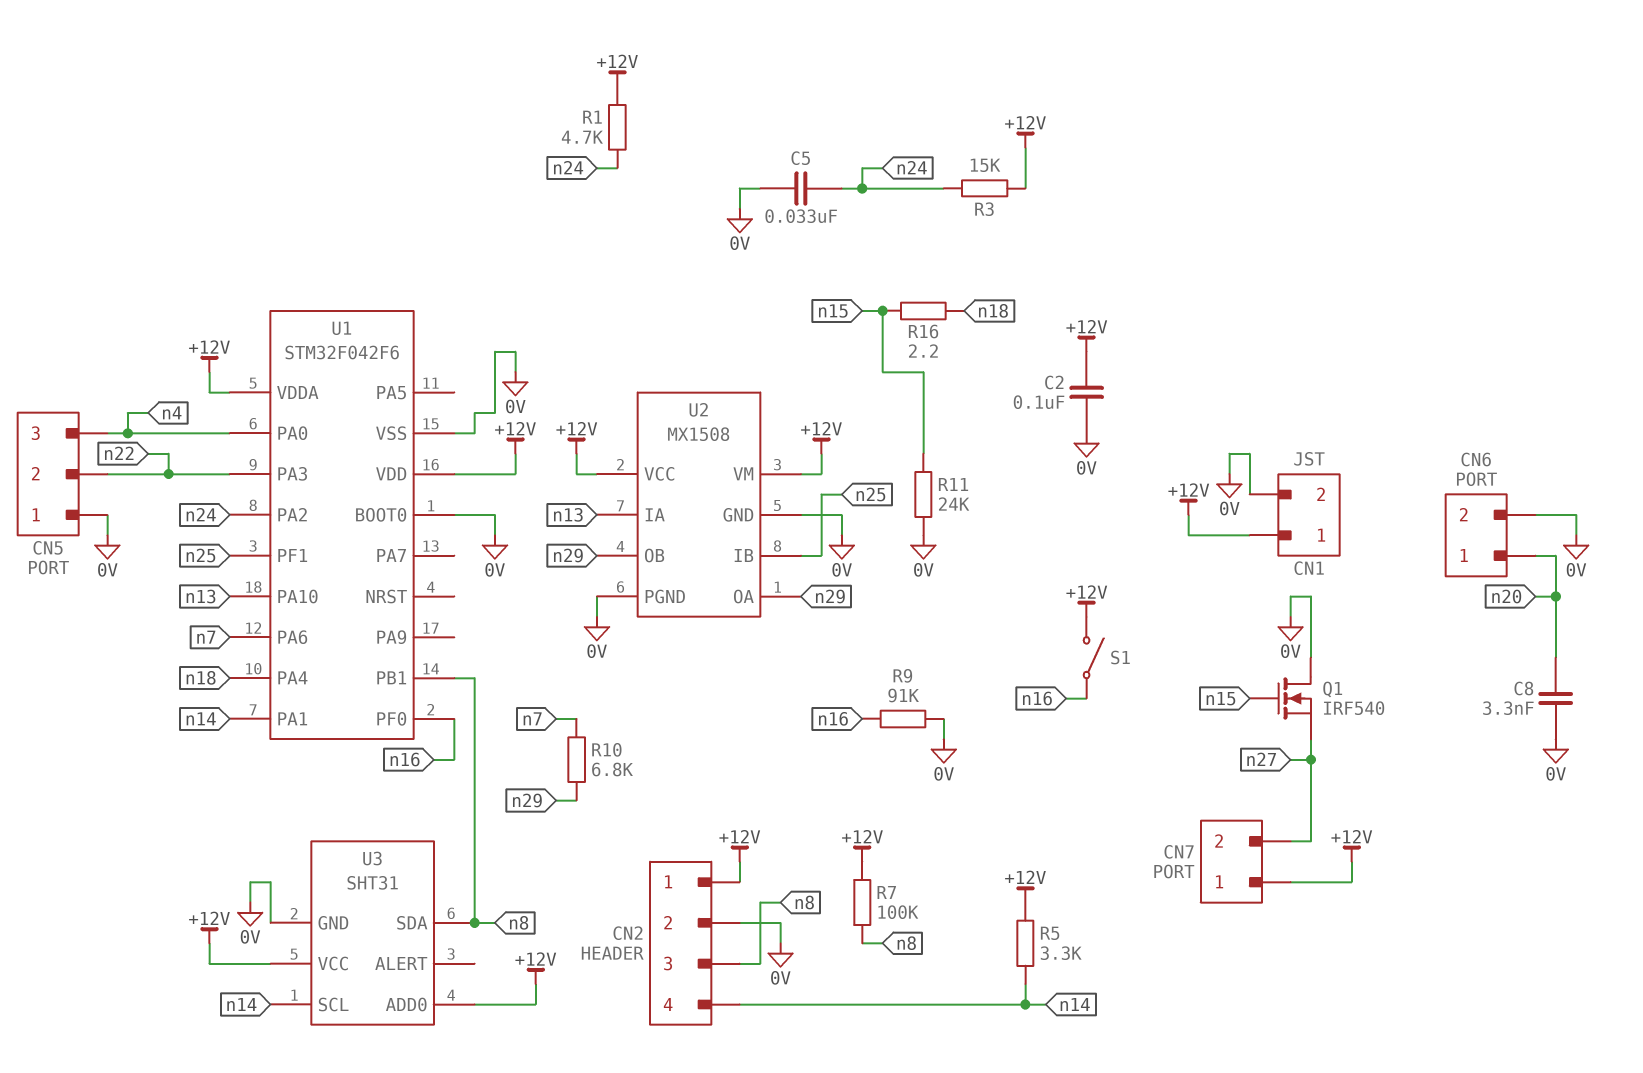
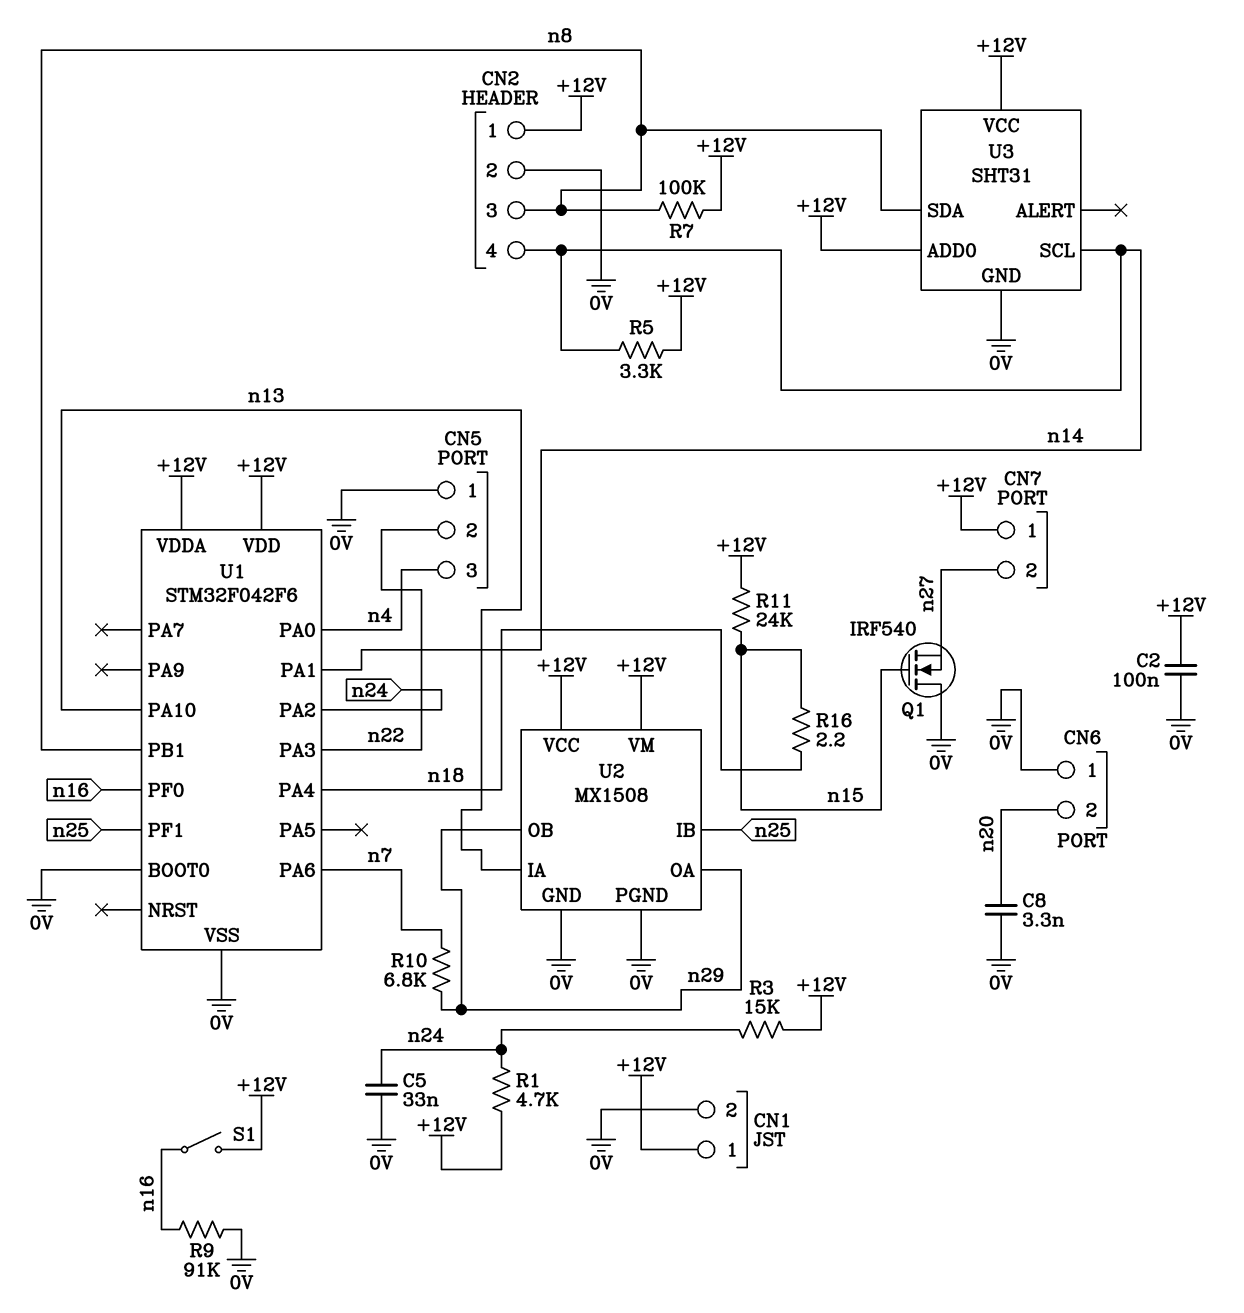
CN6 pin 1: n20 -> 0V
CN6 pin 2: 0V -> n20
R11: 24k (0V, n15) -> 24k (+12V, n15)

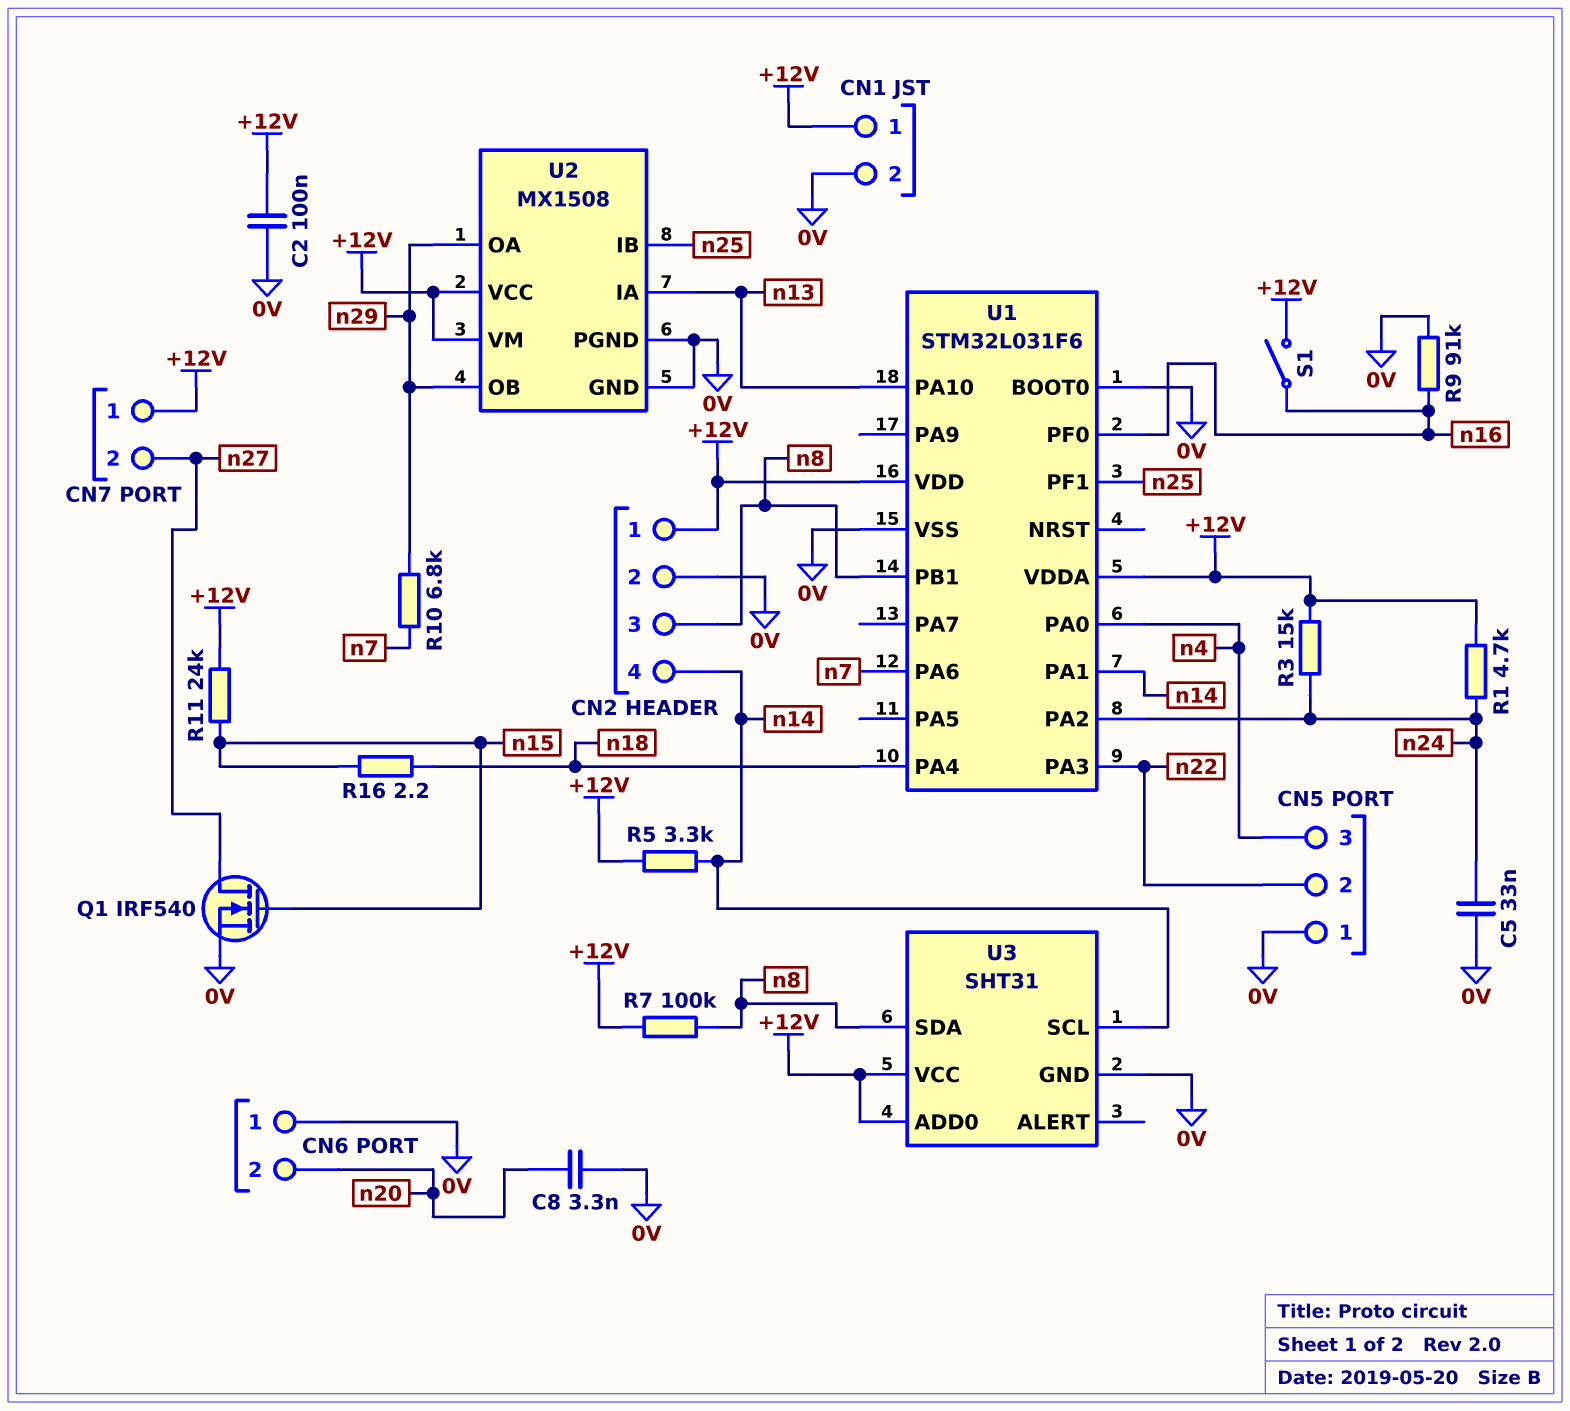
Q1: NMOS IRF540 (G n15, D 0V, S n27) -> NMOS IRF540 (G n15, D n27, S 0V)
U1: STM32F042F6 -> STM32L031F6

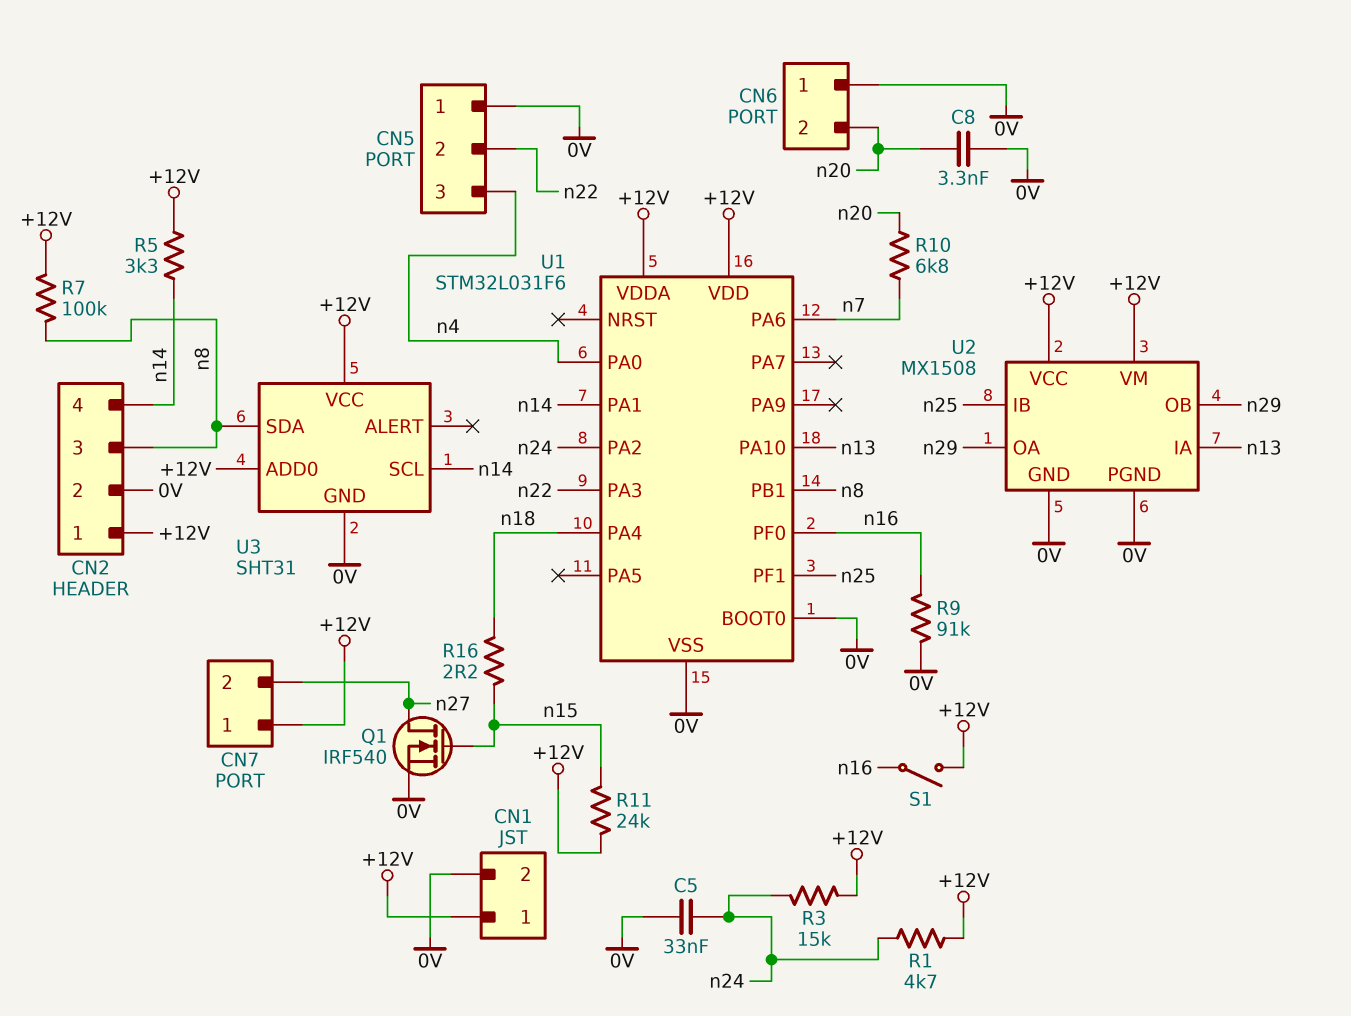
C2: 100nF (+12V, 0V) -> none
R10: 6.8k (n7, n29) -> 6.8k (n7, n20)

